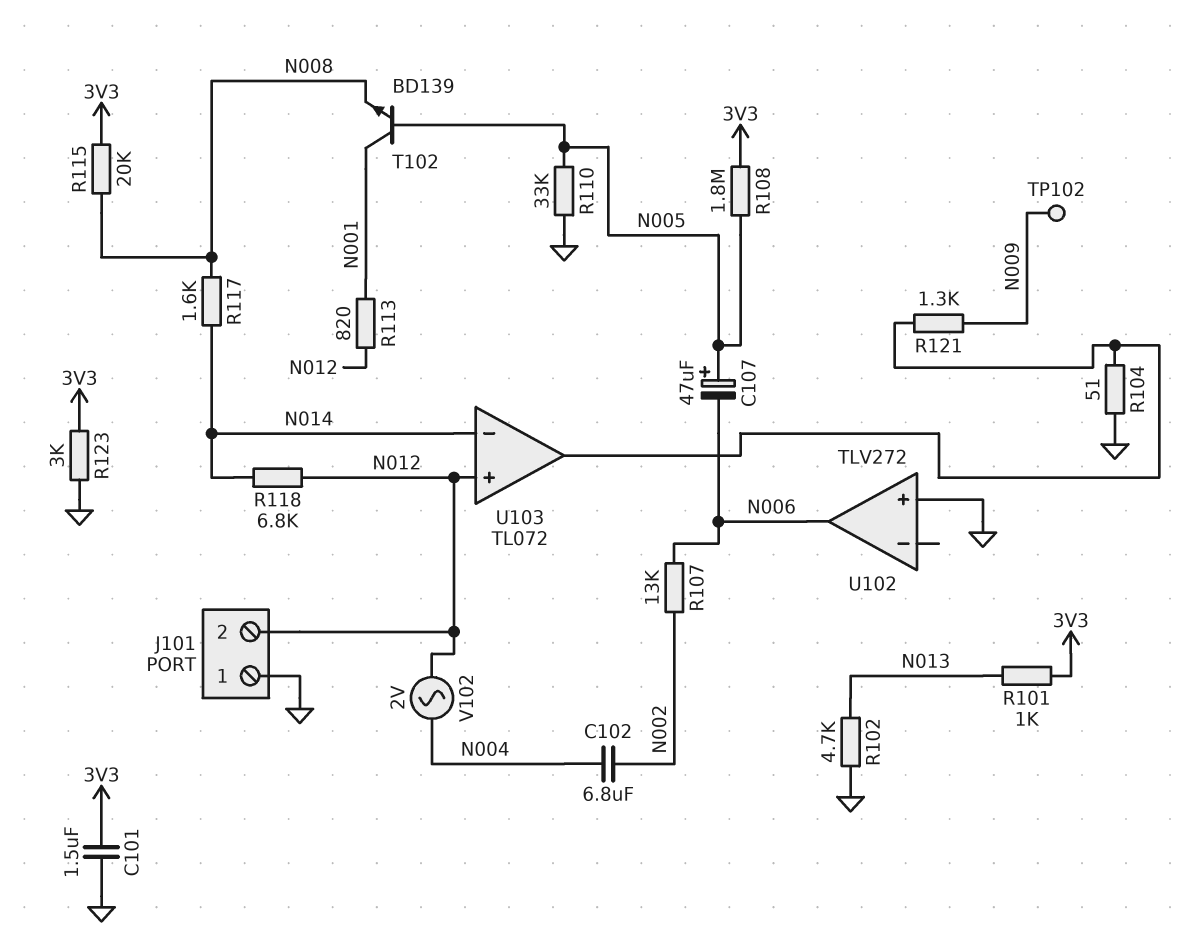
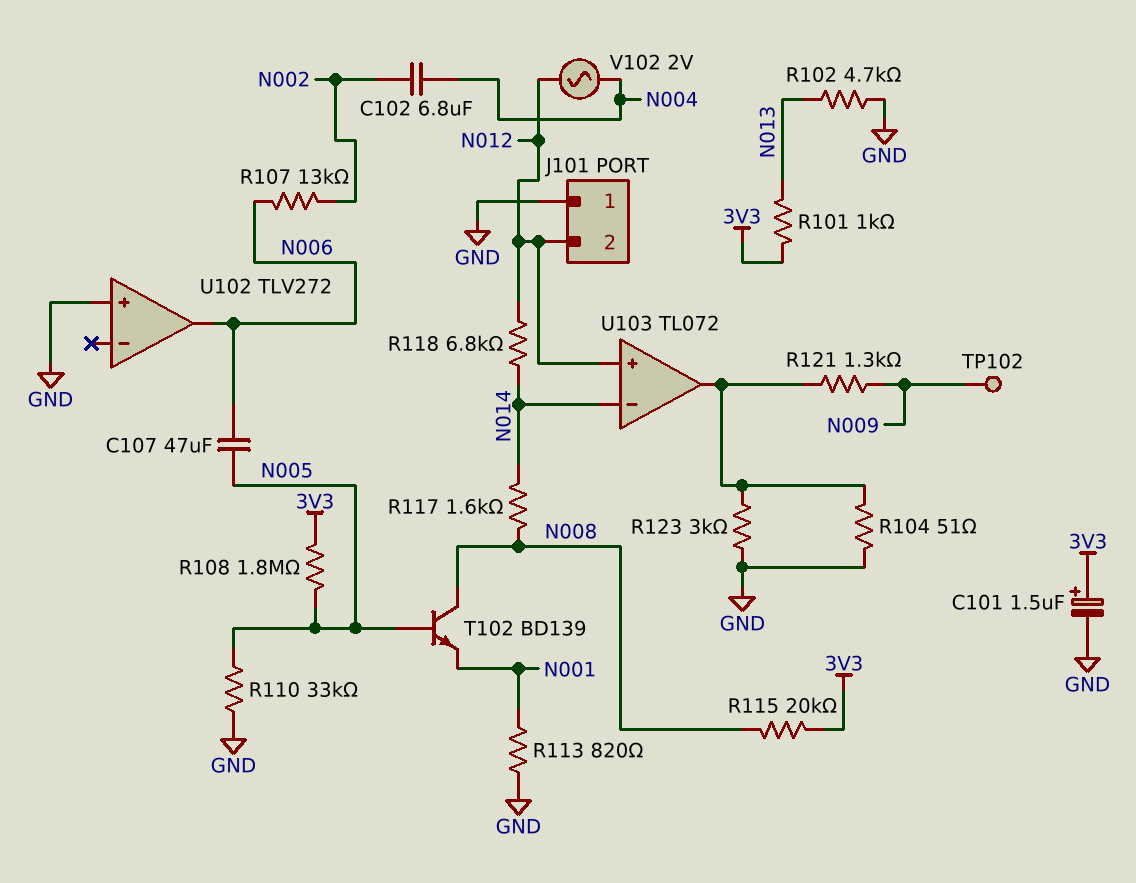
C101: 1.5uF (3V3, GND) -> 1.5uF (plus 3V3, minus GND)
C107: 47uF (plus N005, minus N006) -> 47uF (N005, N006)
R113: 820 (N001, N012) -> 820 (GND, N001)
R123: 3k (3V3, GND) -> 3k (GND, U103/out)
T102: NPN BD139 (B N005, C N001, E N008) -> NPN BD139 (B N005, C N008, E N001)

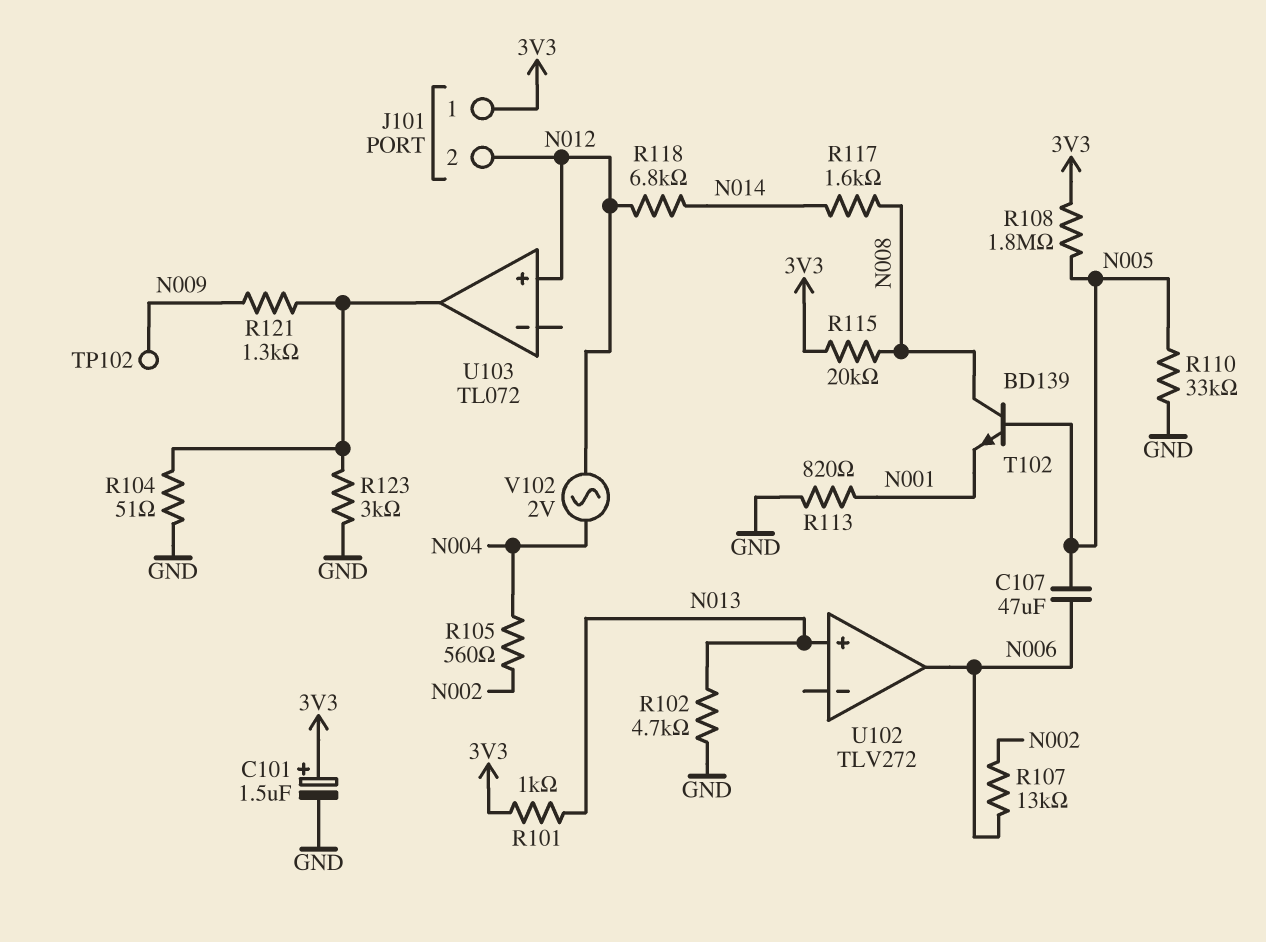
C102: 6.8uF (N002, N004) -> none
J101 pin 1: GND -> 3V3
R105: none -> 560 (N002, N004)
U102 pin in+: GND -> N013
U103 pin in-: N014 -> none

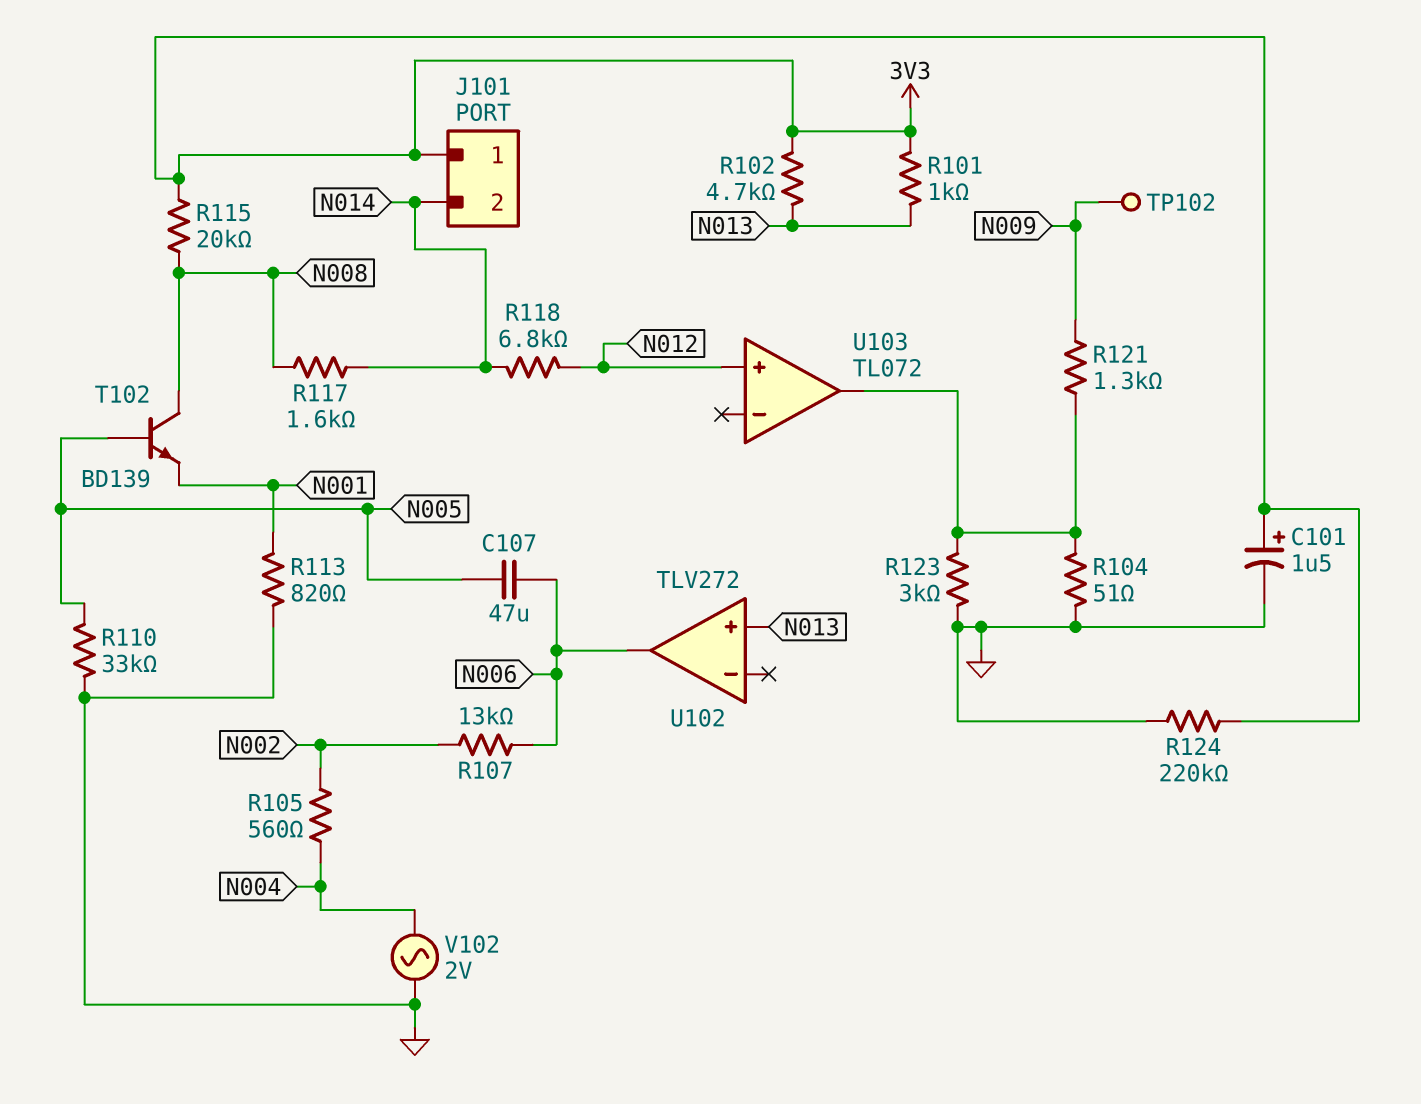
J101 pin 2: N012 -> N014
R102: 4.7k (GND, N013) -> 4.7k (3V3, N013)
R108: 1.8M (3V3, N005) -> none
R124: none -> 220k (3V3, GND)
V102: AC 2V (N004, N012) -> AC 2V (GND, N004)

